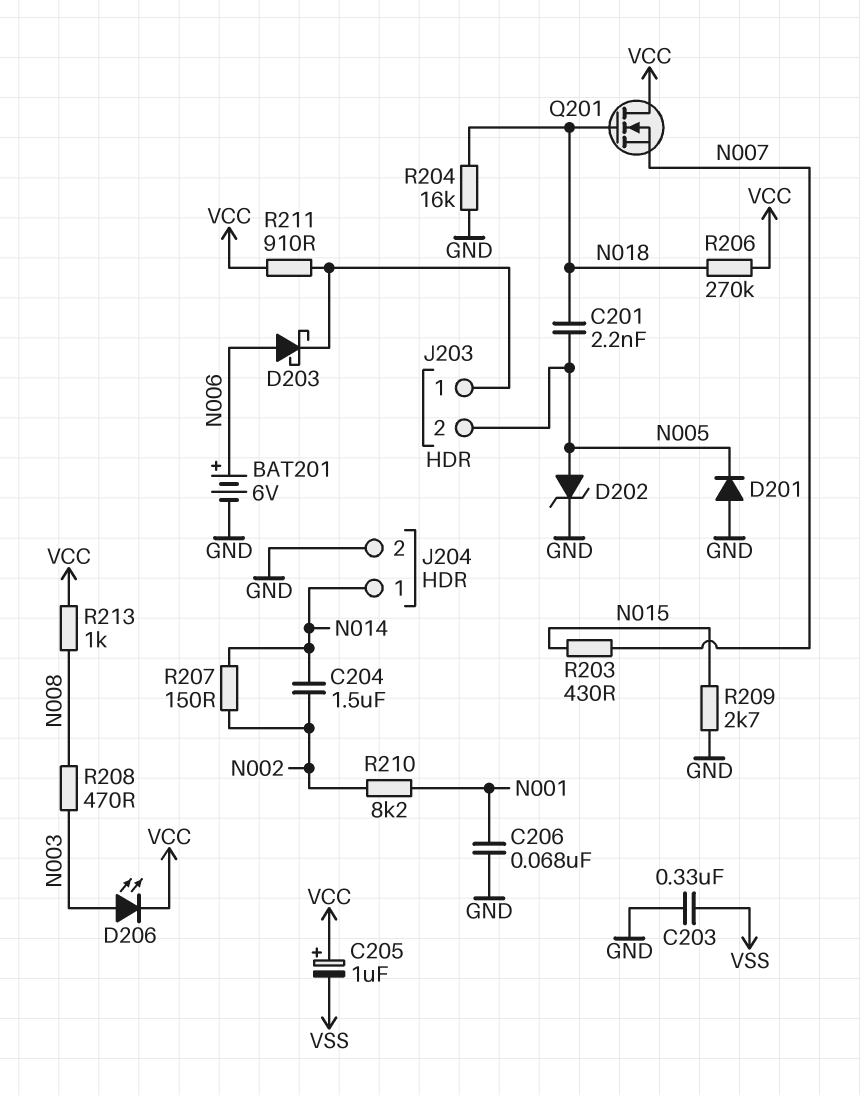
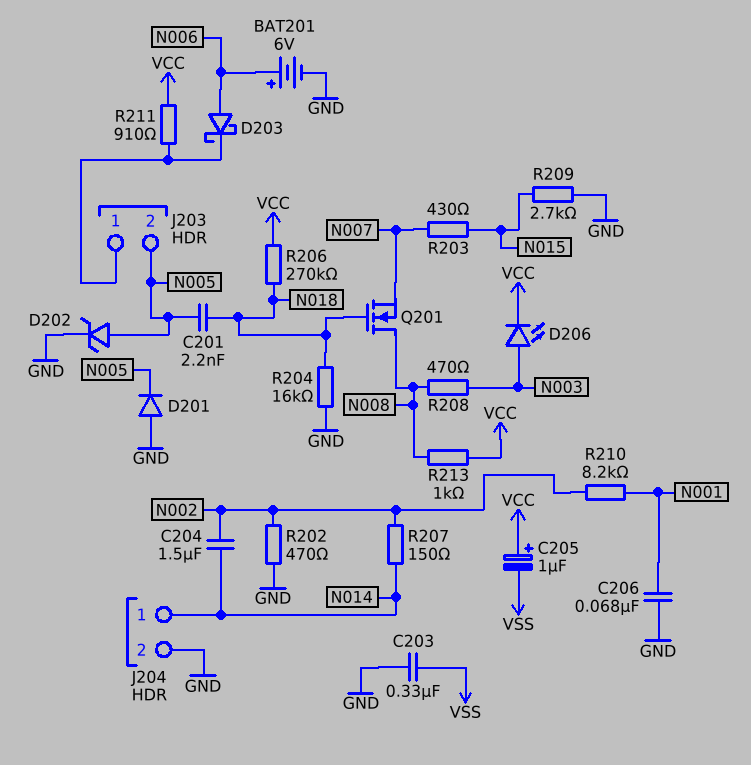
Q201: NMOS (G N018, D VCC, S N007) -> NMOS (G N018, D N008, S N007)
R202: none -> 470 (GND, N002)

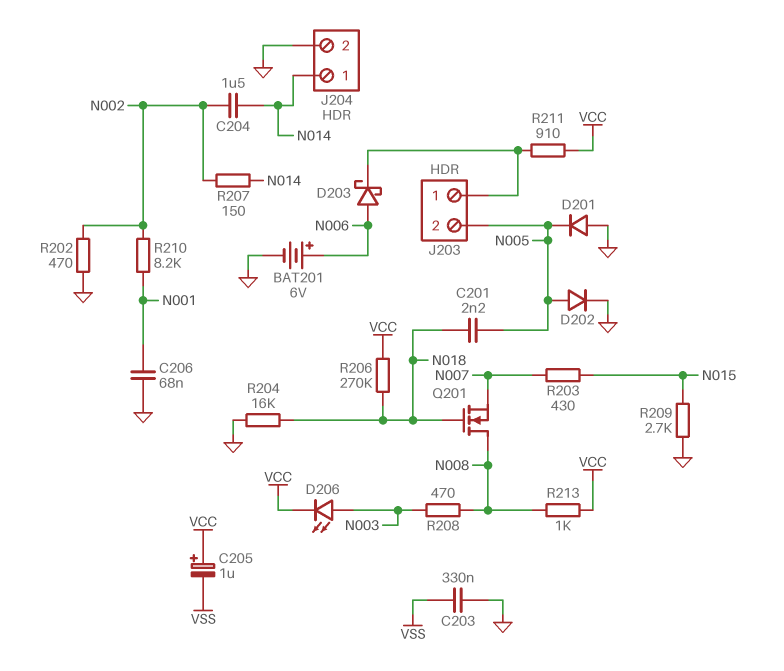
D202: zener (A N005, K GND) -> diode (A N005, K GND)

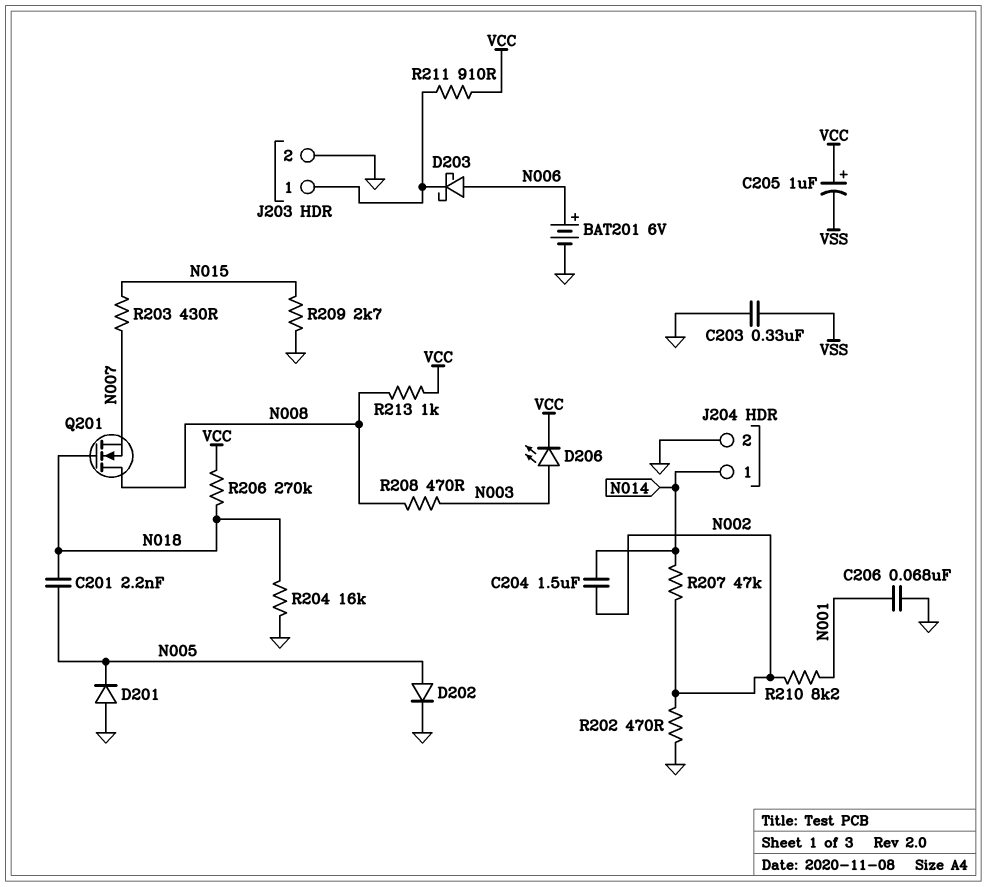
J203 pin 2: N005 -> GND
R207: 150 (N002, N014) -> 47k (N002, N014)

